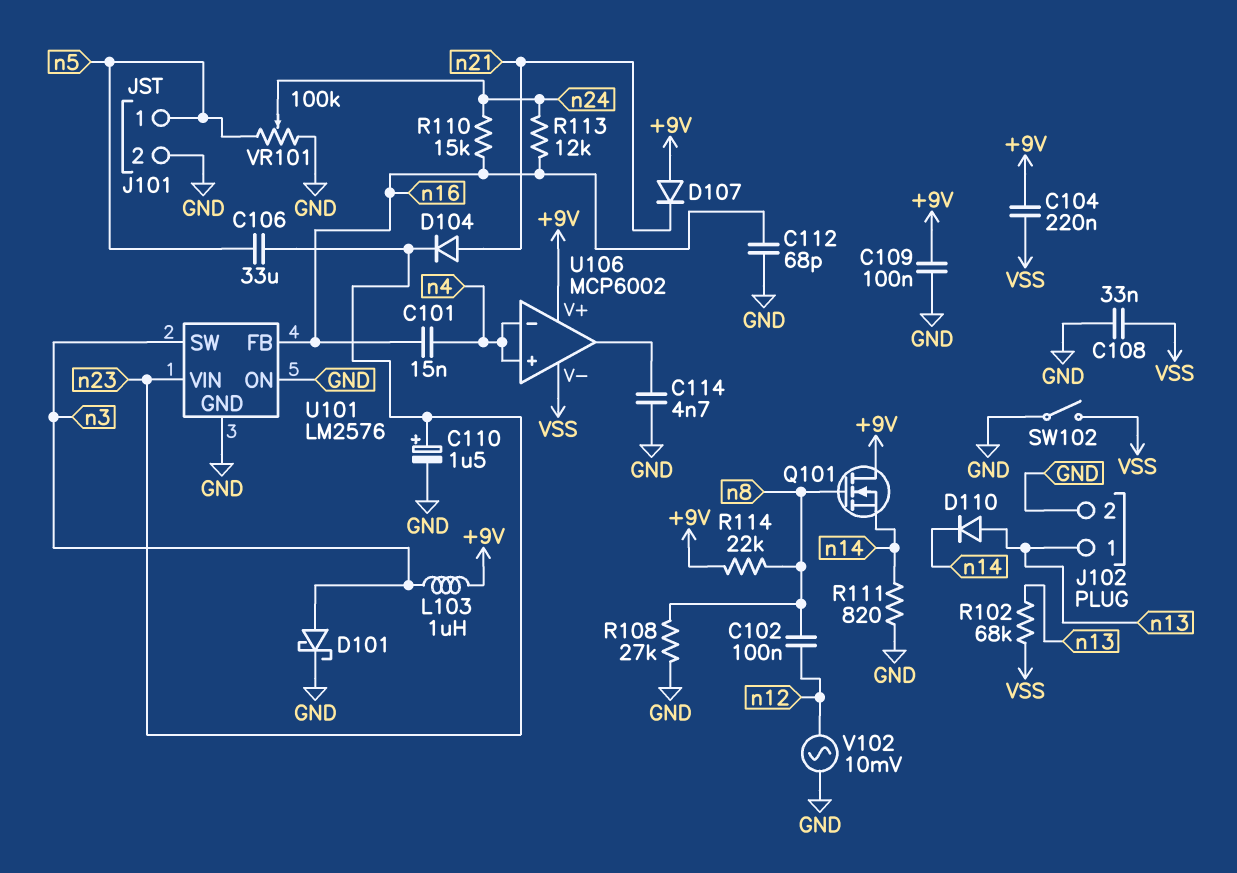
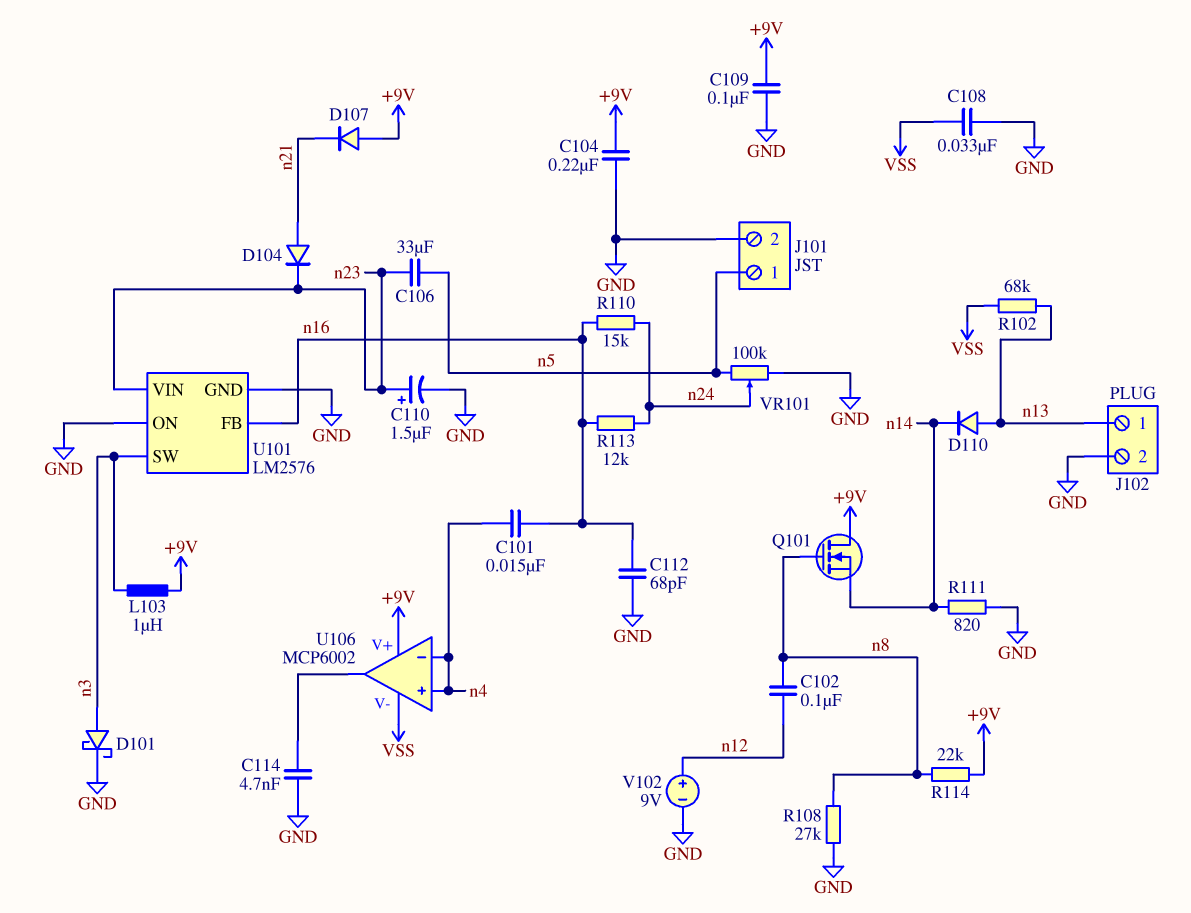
C104: 220nF (+9V, VSS) -> 220nF (+9V, GND)
SW102: switch (GND, VSS) -> none
V102: AC 10mV (GND, n12) -> 9V (plus n12, minus GND)

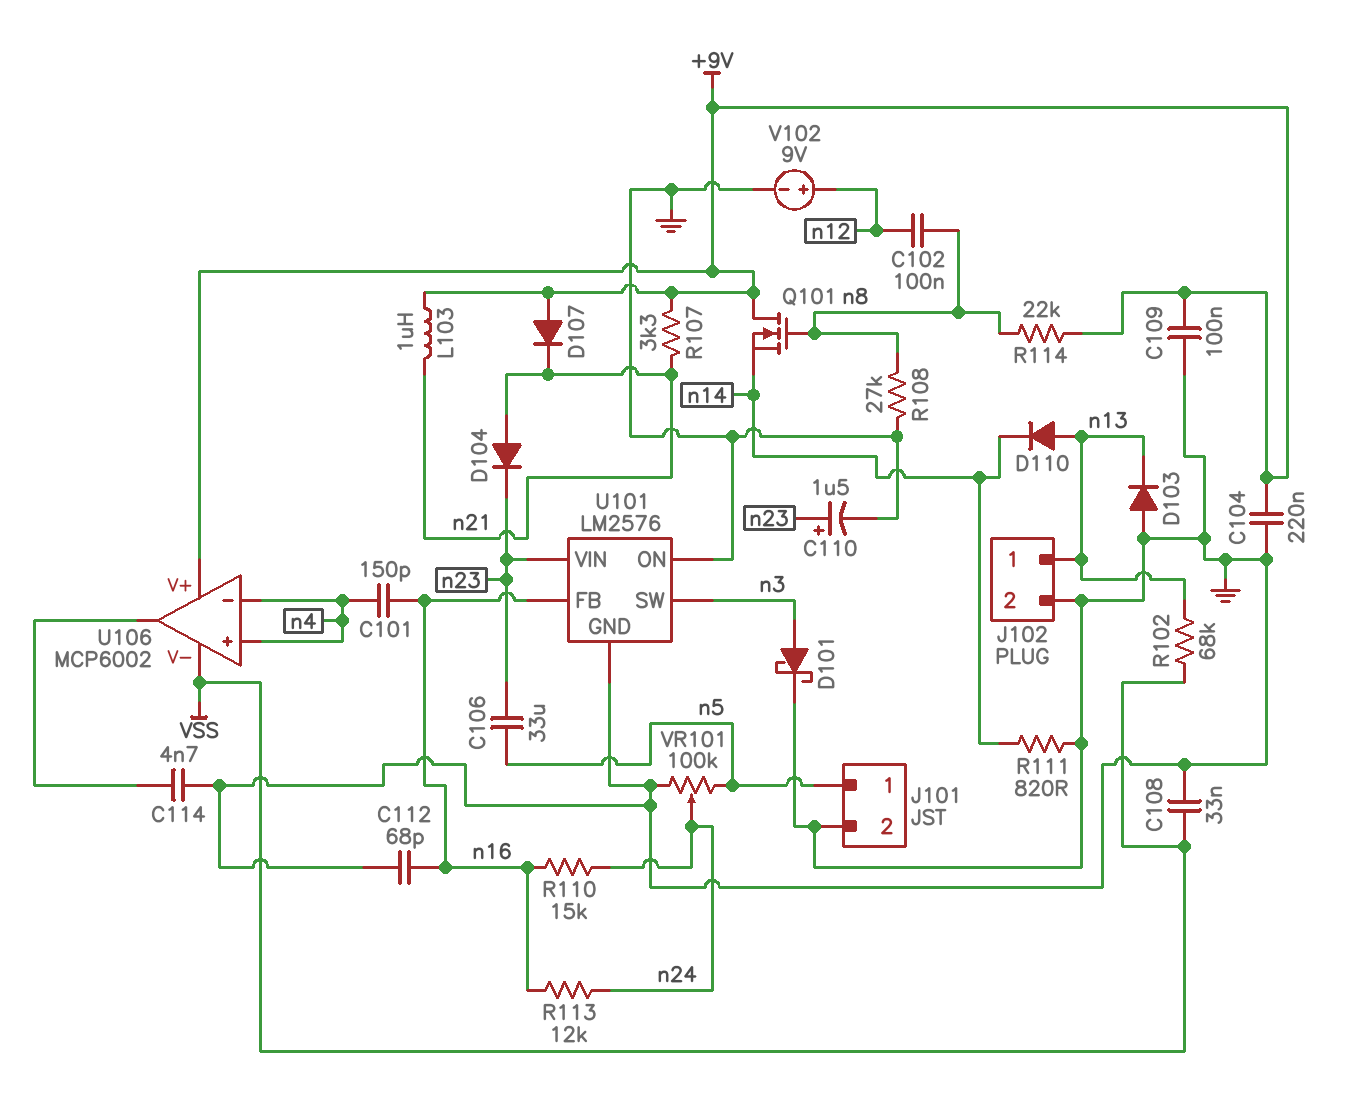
C101: 15nF (n4, n16) -> 150pF (n4, n16)
D103: none -> diode (A GND, K n13)
L103: 1uH (+9V, n3) -> 1uH (+9V, n21)
R107: none -> 3.3k (+9V, n21)

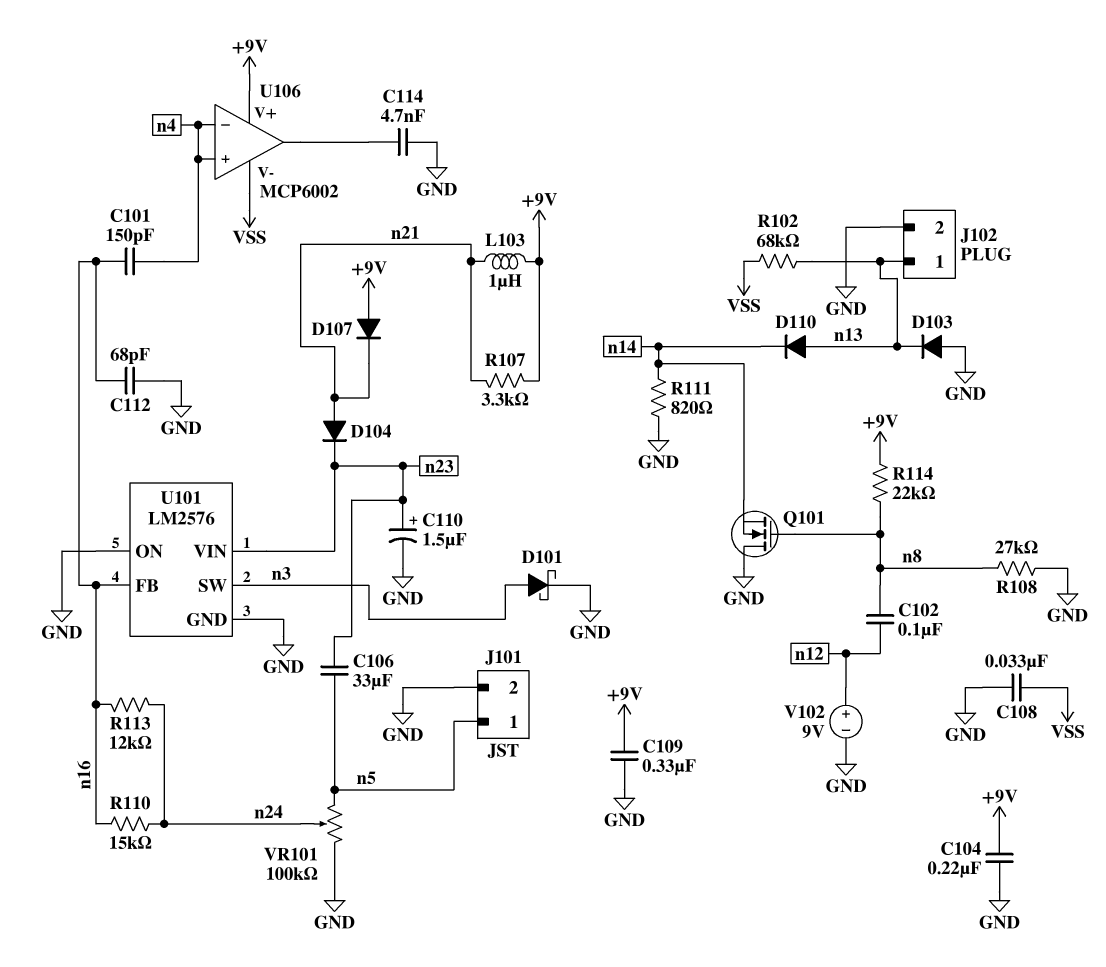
C109: 100nF (+9V, GND) -> 330nF (+9V, GND)
Q101: NMOS (G n8, D +9V, S n14) -> NMOS (G n8, D GND, S n14)

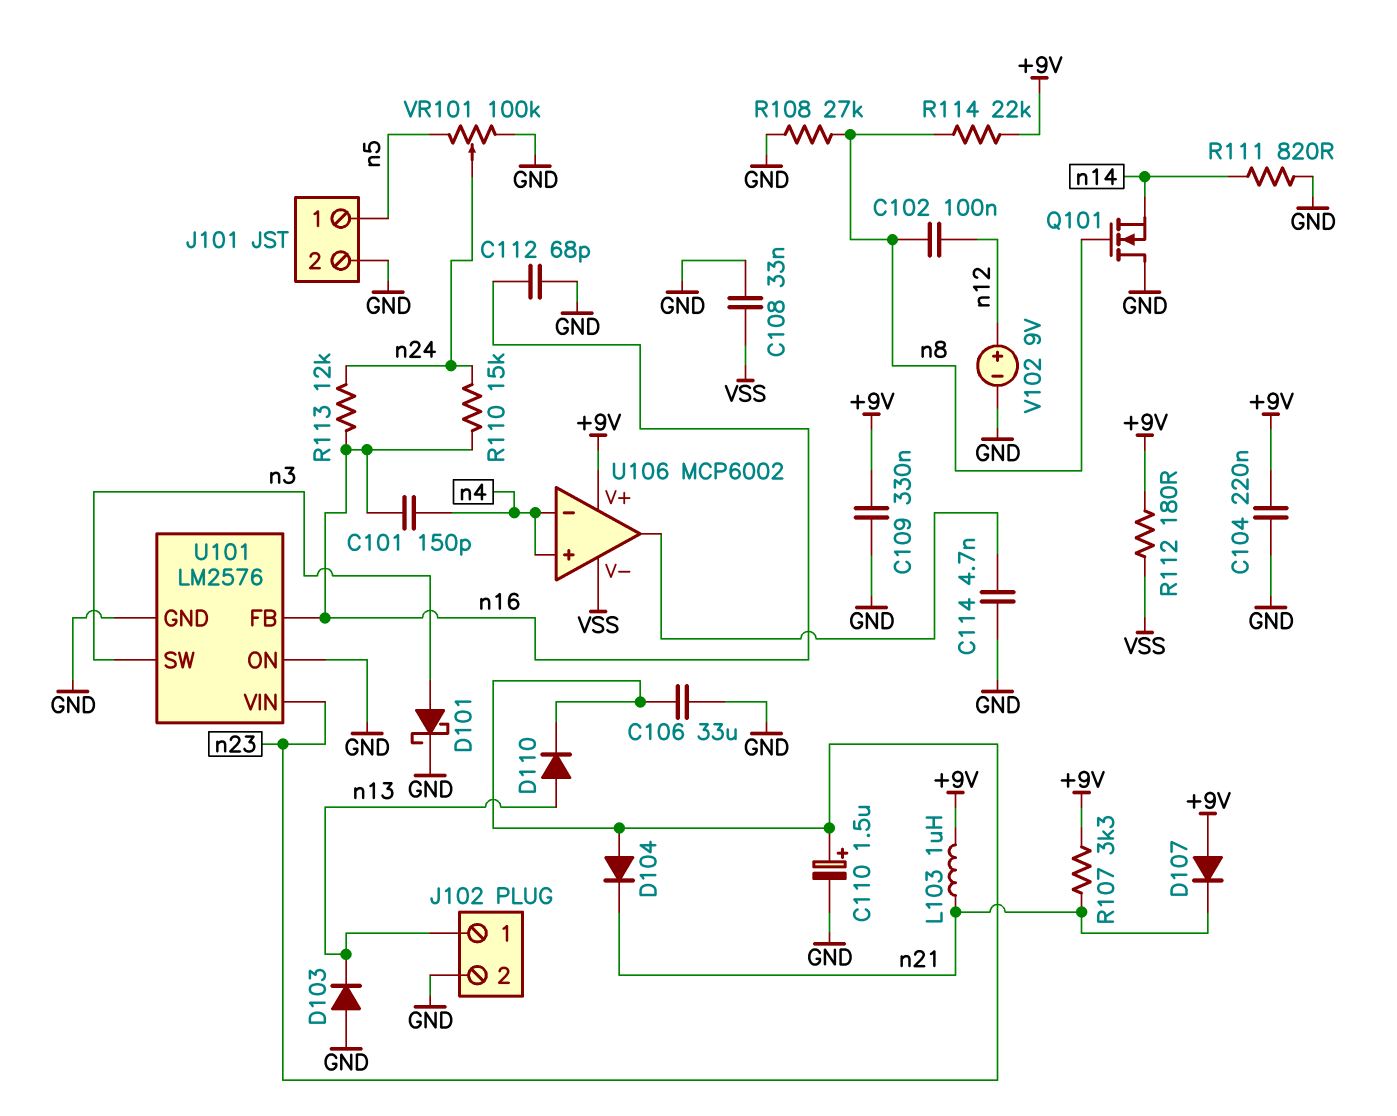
C106: 33uF (n5, n23) -> 33uF (GND, n23)
D104: diode (A n21, K n23) -> diode (A n23, K n21)
D110: diode (A n13, K n14) -> diode (A n13, K n23)
R102: 68k (VSS, n13) -> none
R112: none -> 180 (+9V, VSS)

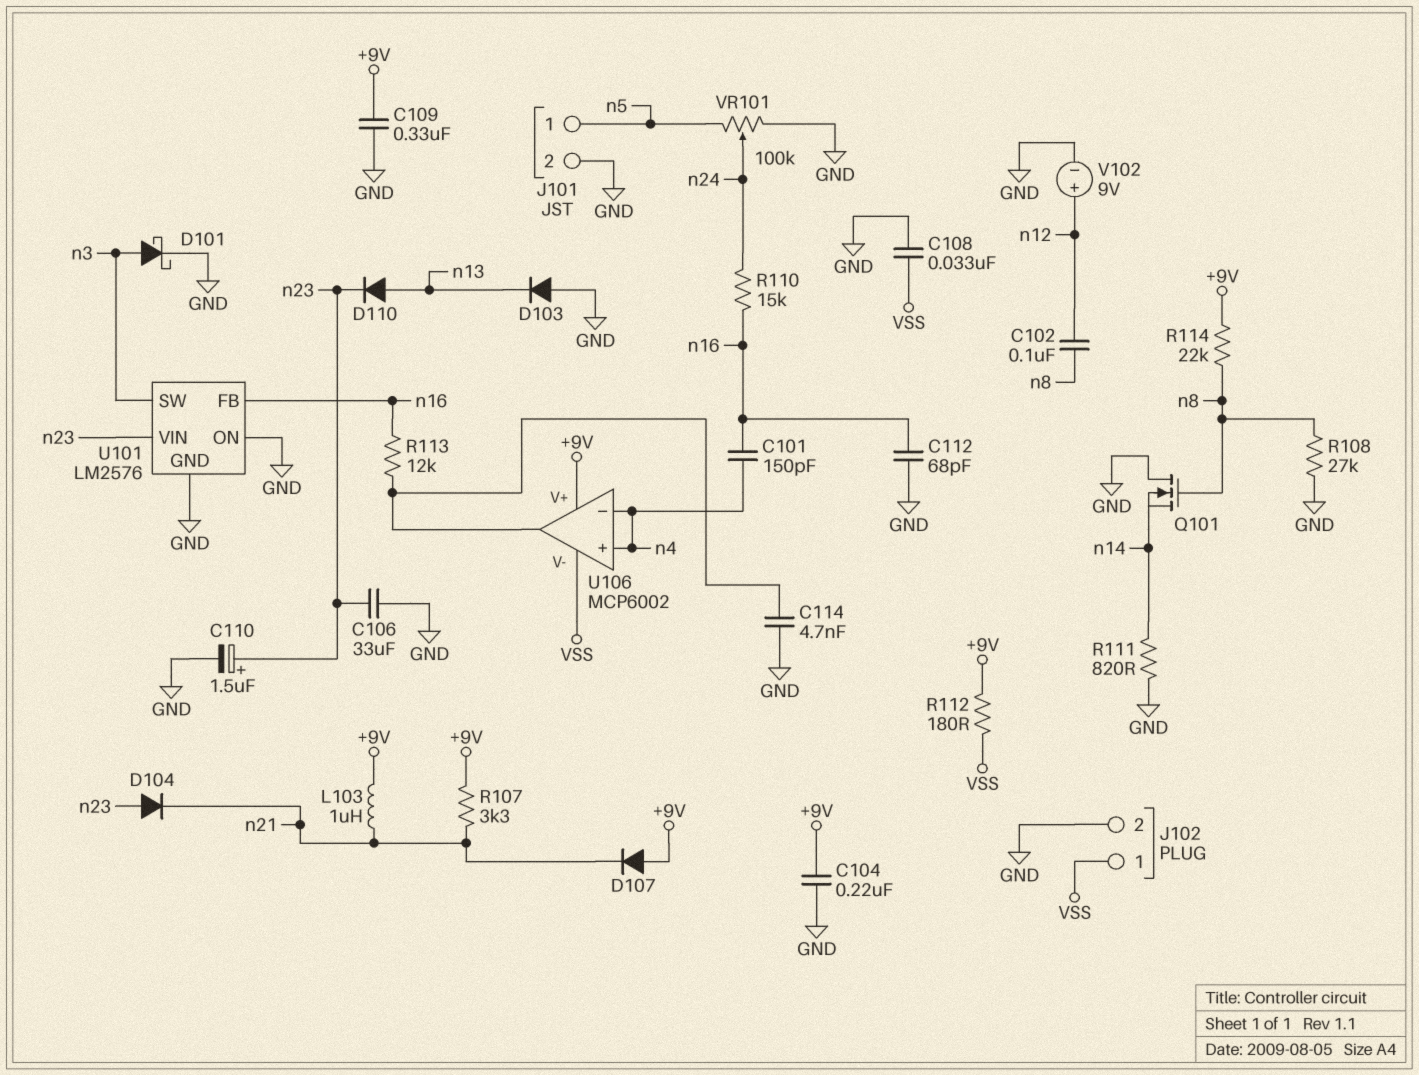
J102 pin 1: n13 -> VSS
R113: 12k (n16, n24) -> 12k (U106/out, n16)

